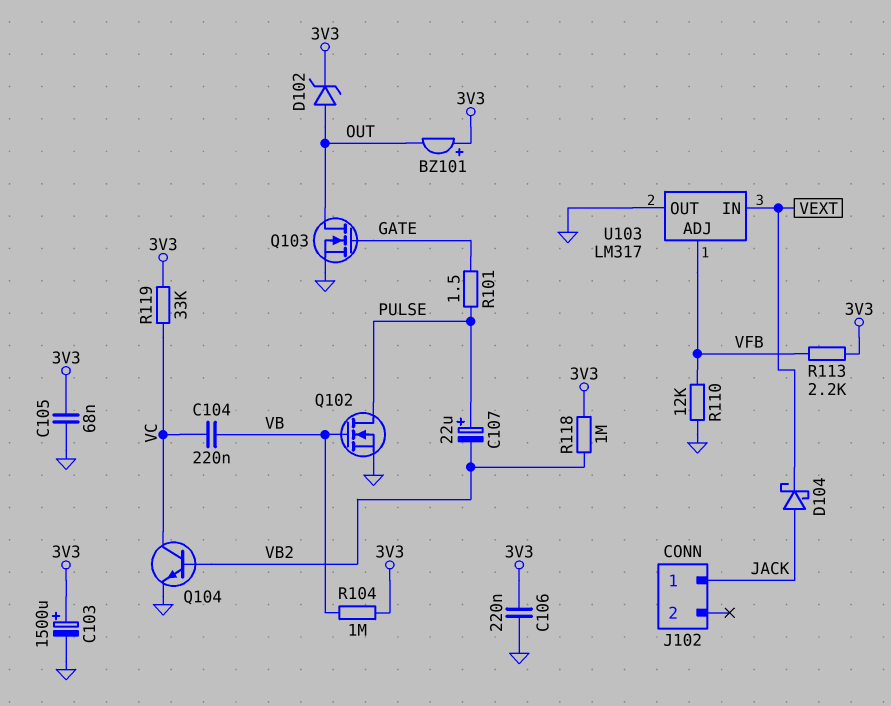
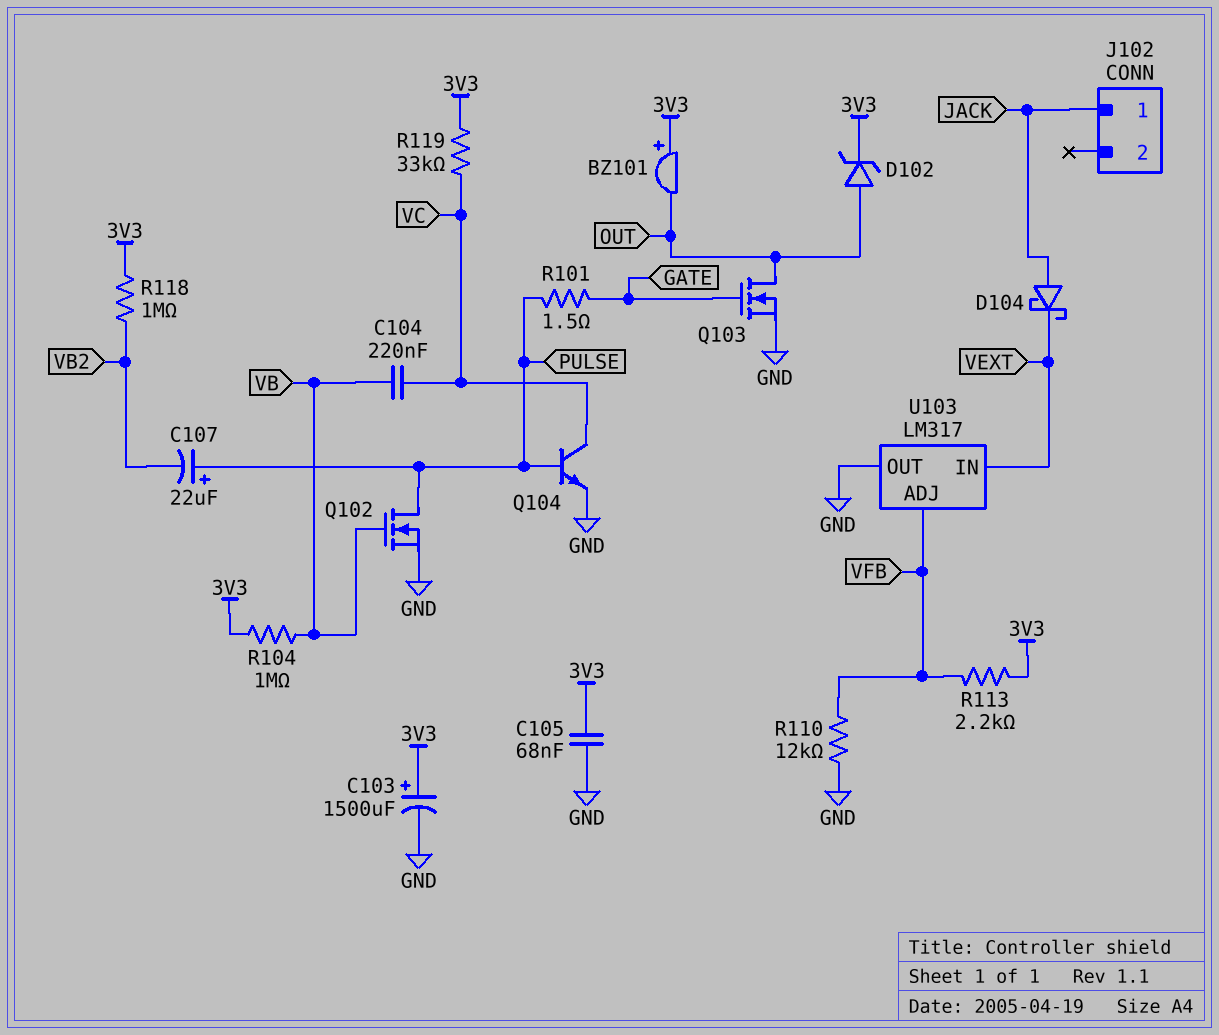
C106: 220nF (3V3, GND) -> none
Q104: NPN (B VB2, C VC, E GND) -> NPN (B PULSE, C VC, E GND)

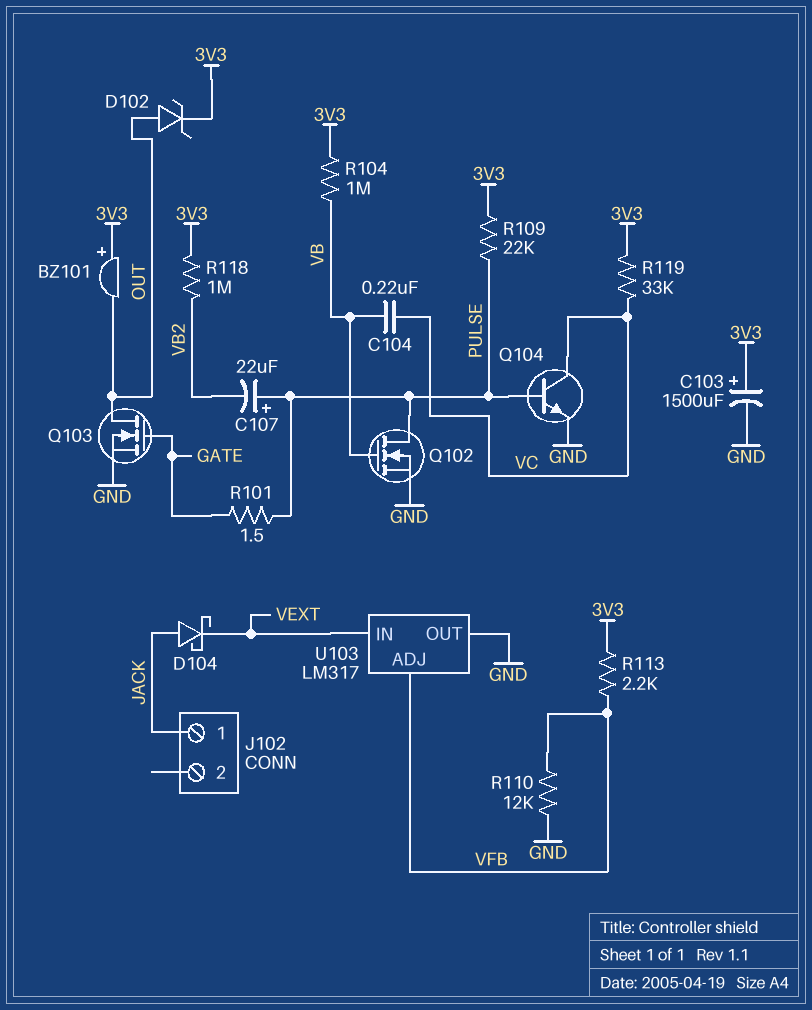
C105: 68nF (3V3, GND) -> none
R109: none -> 22k (3V3, PULSE)

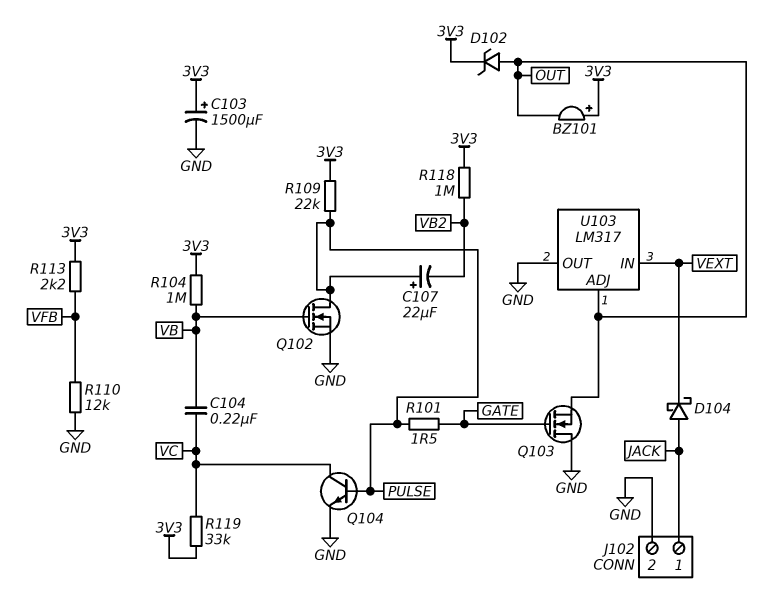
J102 pin 2: none -> GND
Q103: NMOS (G GATE, D OUT, S GND) -> NMOS (G GATE, D GND, S OUT)
U103 pin ADJ: VFB -> OUT

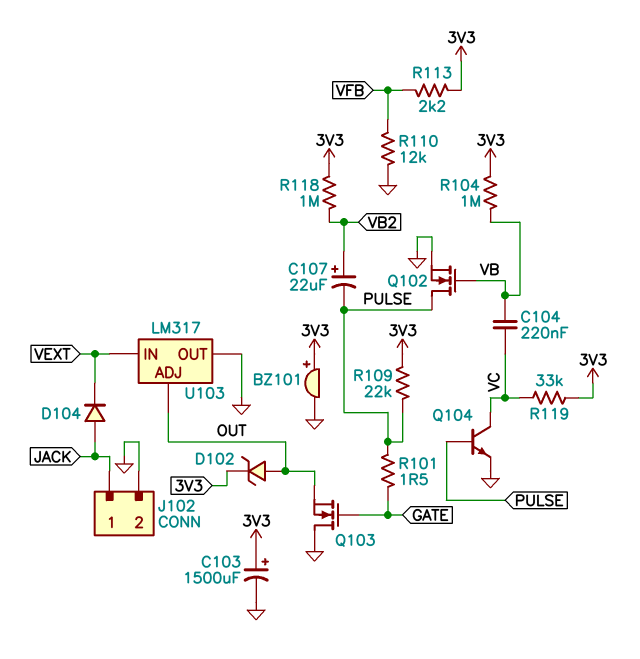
BZ101: buzzer (plus 3V3, minus OUT) -> buzzer (plus 3V3, minus GND)
C107: 22uF (plus PULSE, minus VB2) -> 22uF (plus VB2, minus PULSE)
D104: schottky (A JACK, K VEXT) -> diode (A JACK, K VEXT)

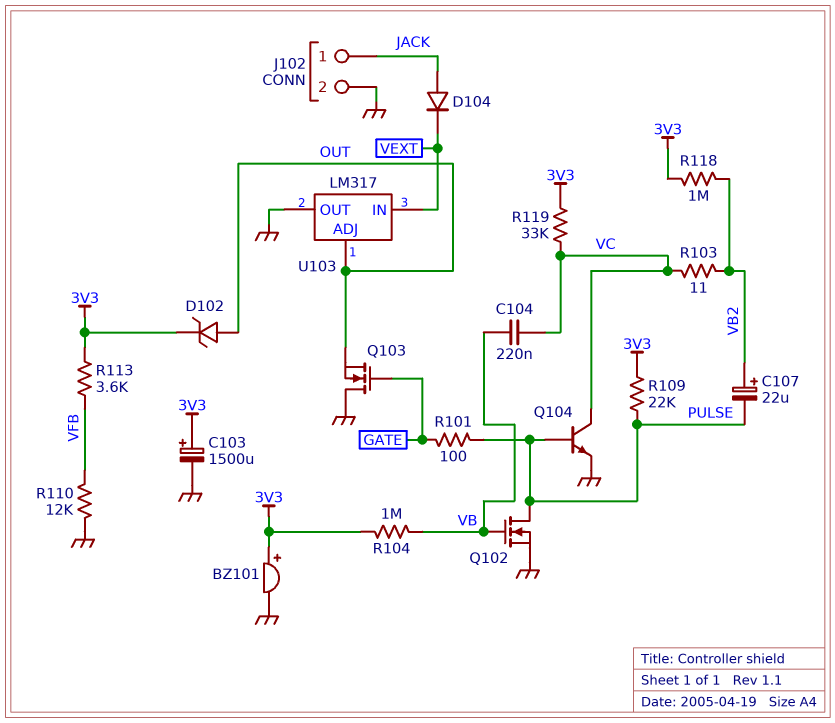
R101: 1.5 (GATE, PULSE) -> 100 (GATE, PULSE)
R103: none -> 11 (VB2, VC)
R113: 2.2k (3V3, VFB) -> 3.6k (3V3, VFB)

